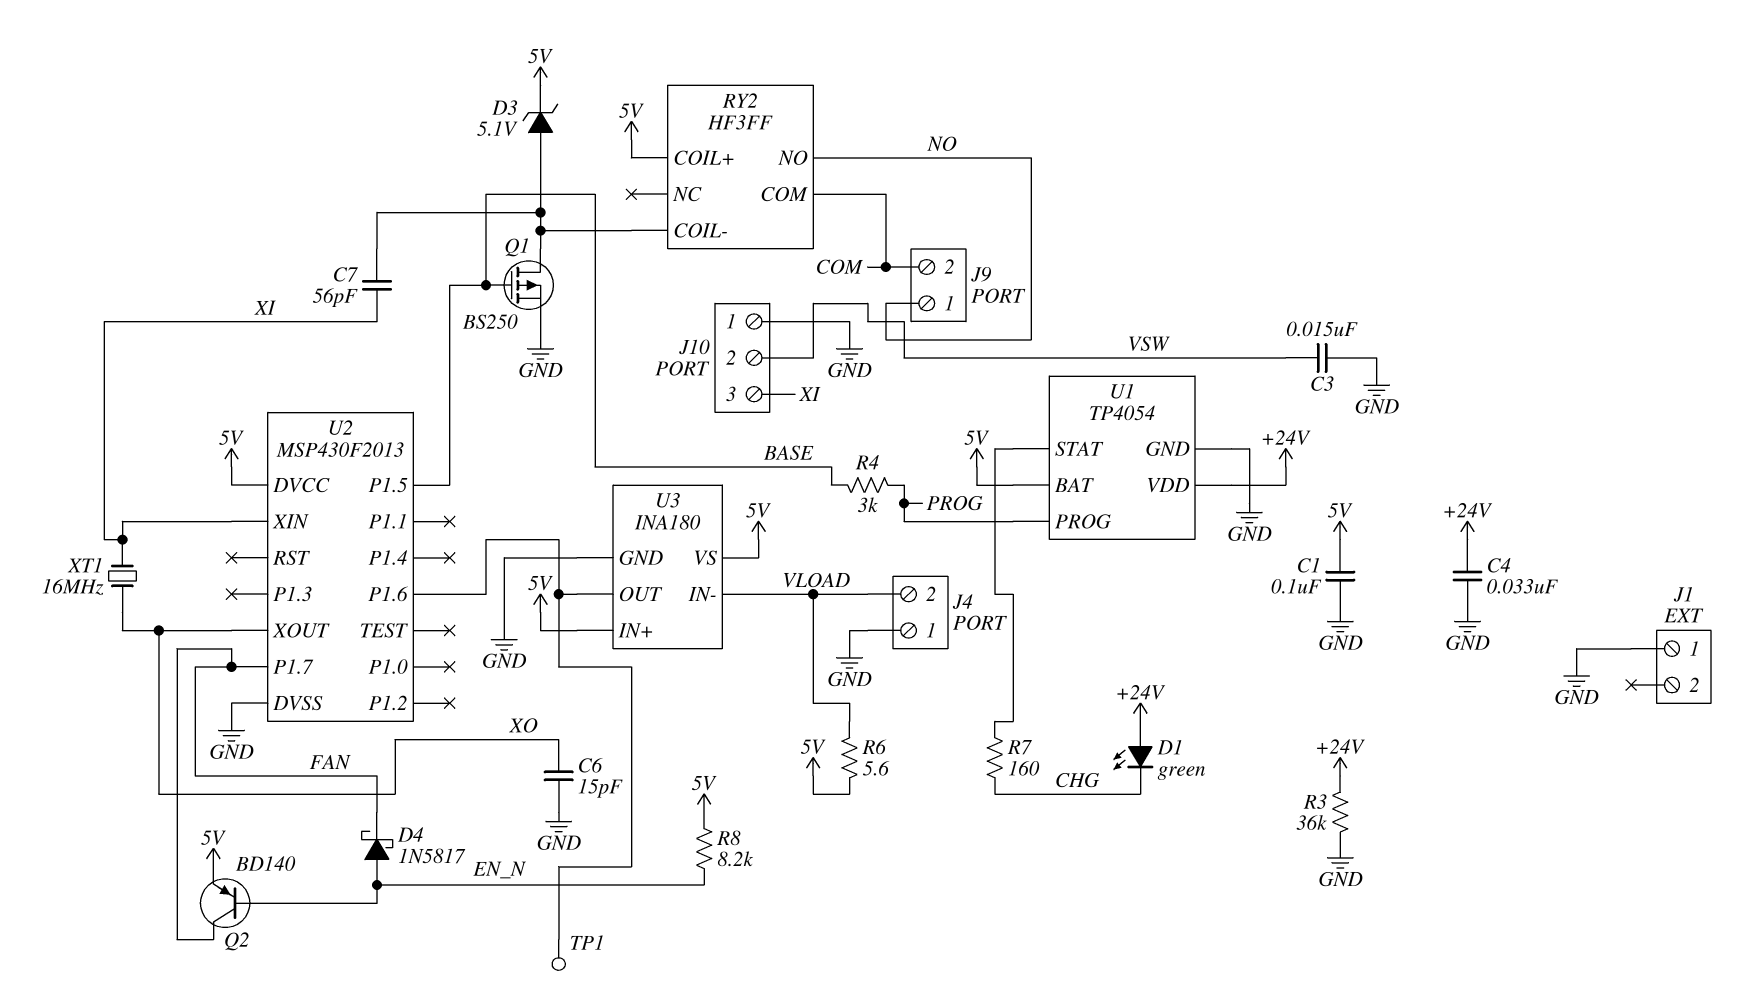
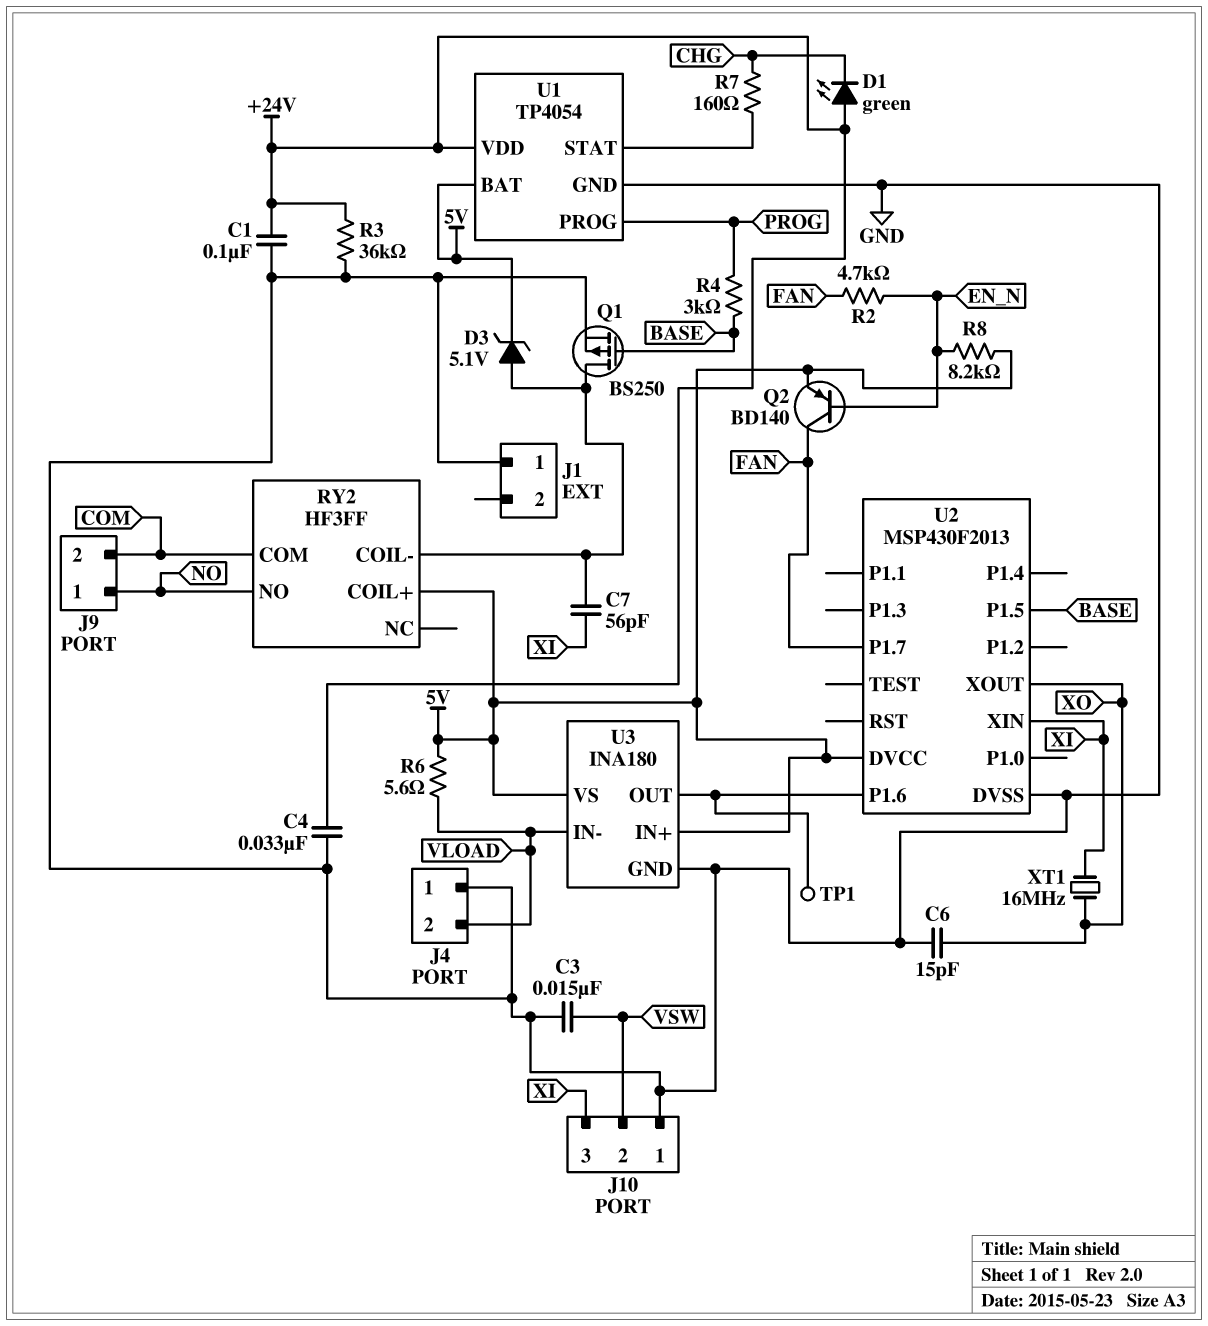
C1: 100nF (5V, GND) -> 100nF (+24V, GND)
D4: schottky 1N5817 (A EN_N, K FAN) -> none
R2: none -> 4.7k (EN_N, FAN)

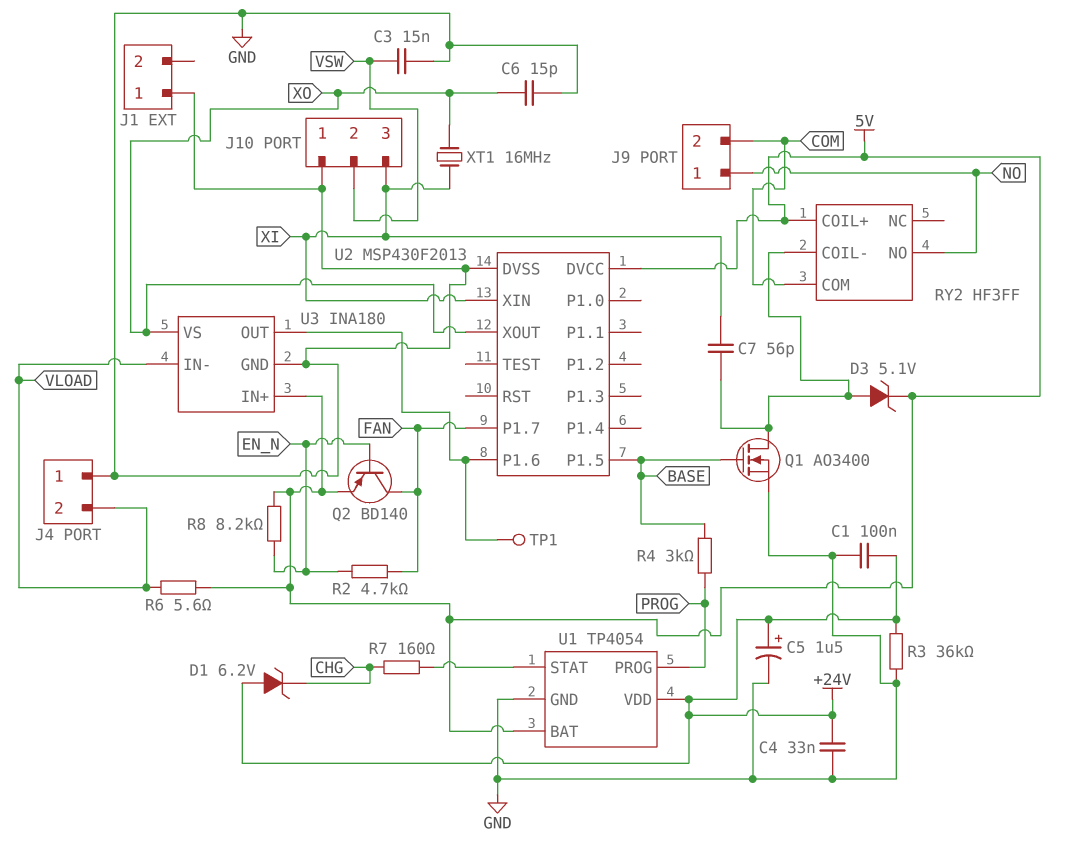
C5: none -> 1.5uF (plus +24V, minus GND)
D1: LED green (A +24V, K CHG) -> zener 6.2V (A +24V, K CHG)
Q1: PMOS BS250 (G BASE, D RY2/COIL-, S GND) -> NMOS AO3400 (G BASE, D RY2/COIL-, S GND)
U3 pin VS: 5V -> XO

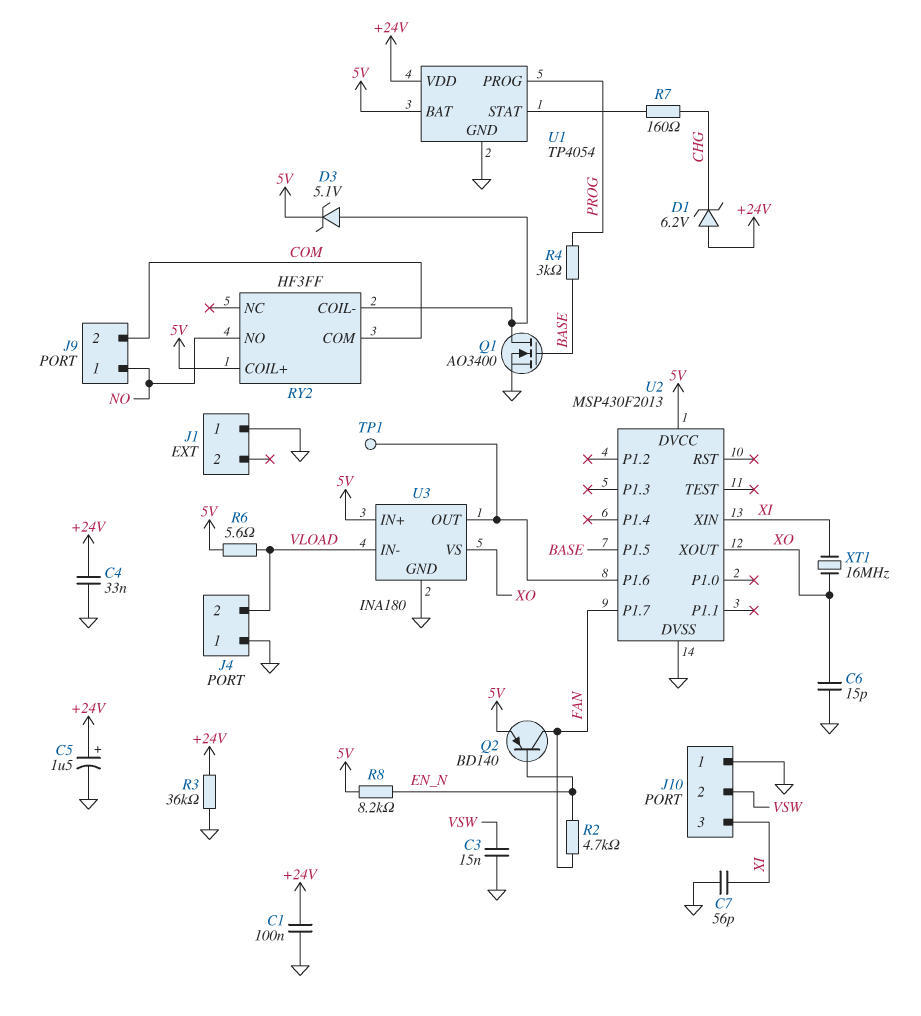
C7: 56pF (RY2/COIL-, XI) -> 56pF (GND, XI)

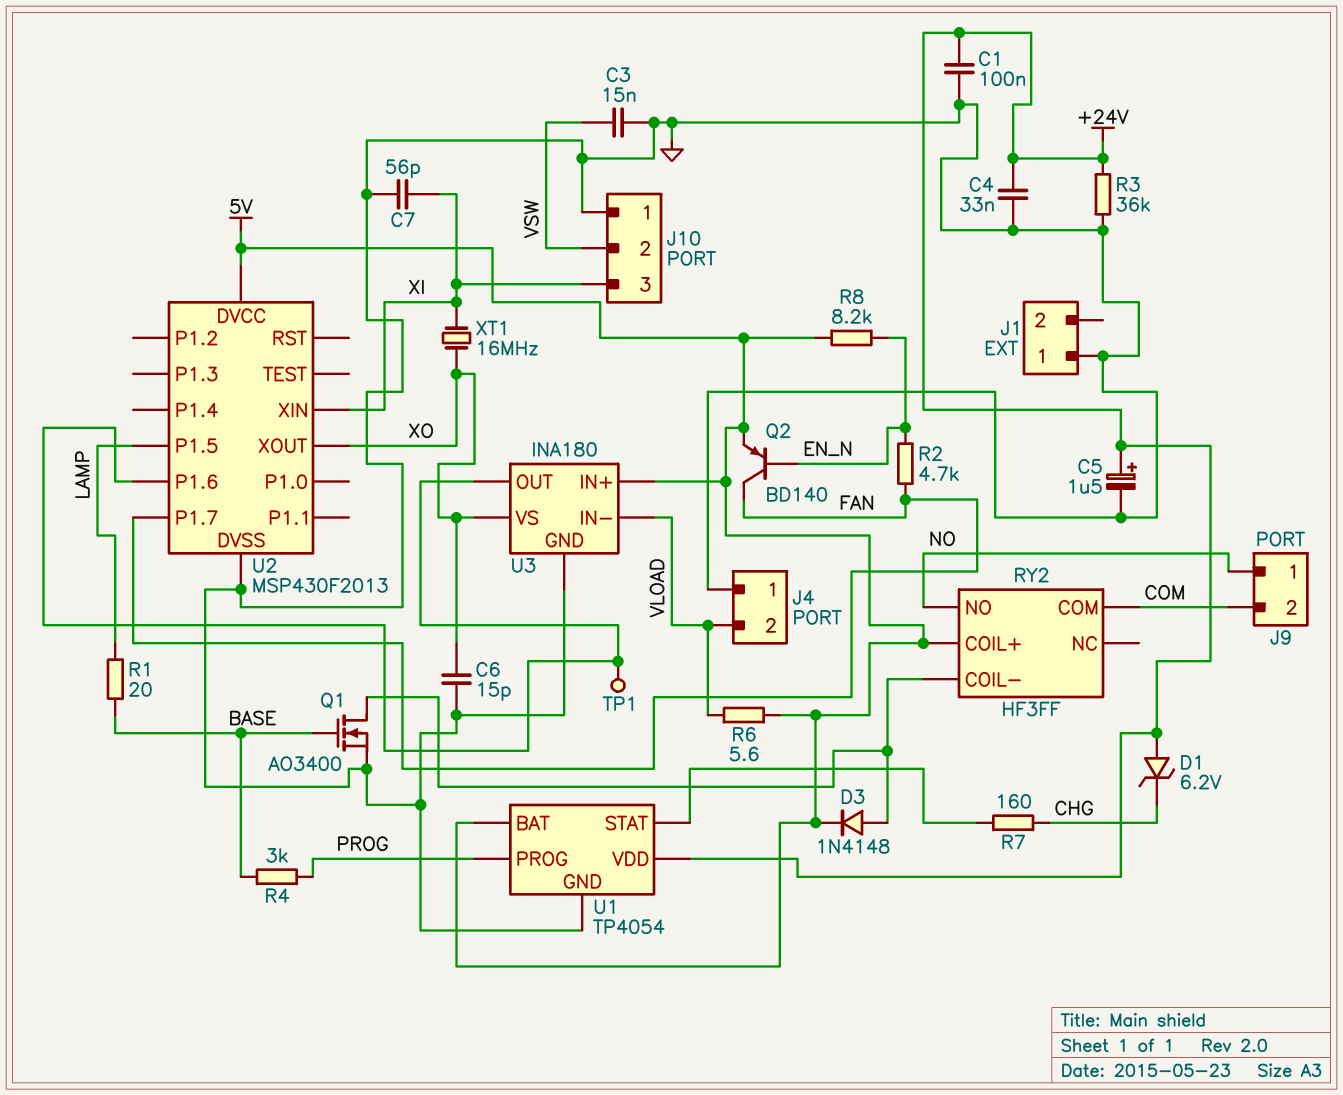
D3: zener 5.1V (A RY2/COIL-, K 5V) -> diode 1N4148 (A RY2/COIL-, K 5V)
R1: none -> 20 (BASE, LAMP)
U2 pin P1.5: BASE -> LAMP

